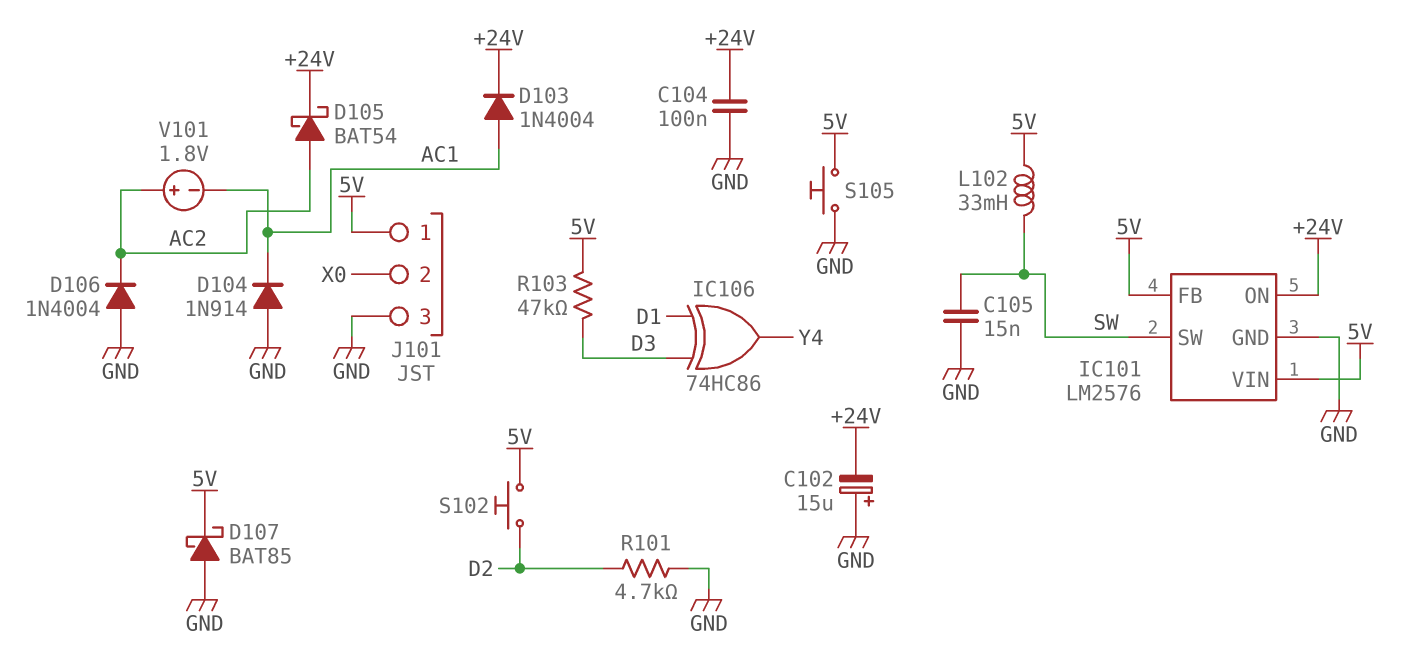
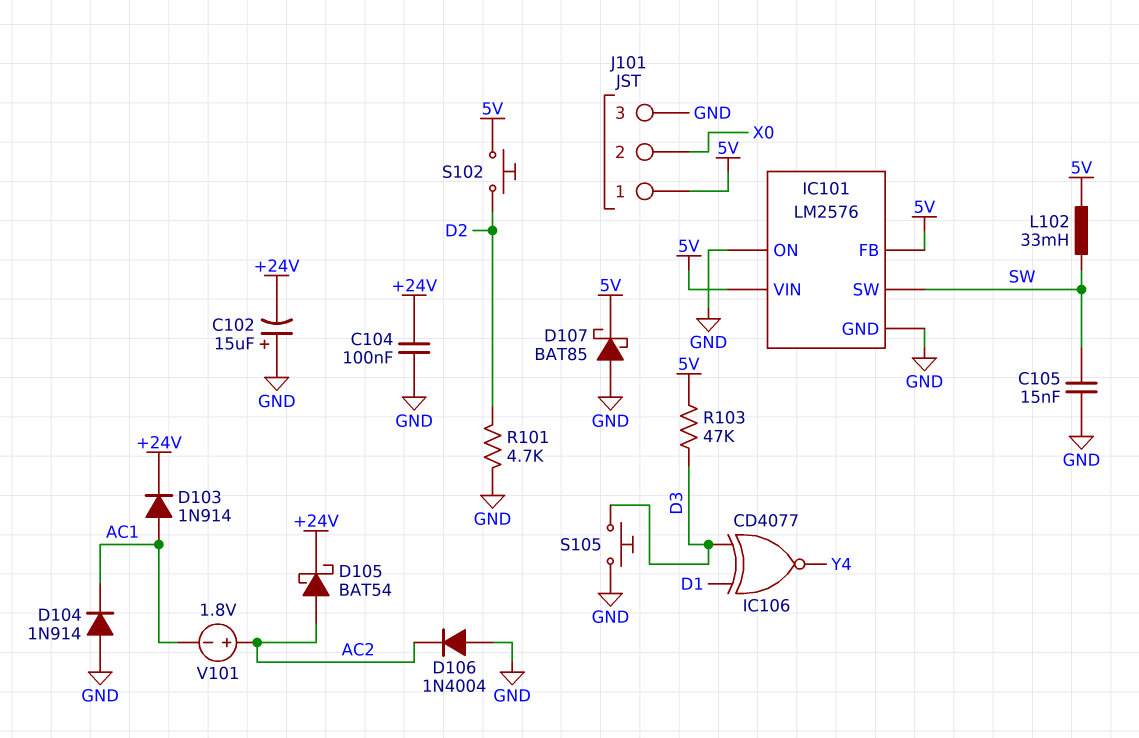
D103: diode 1N4004 (A AC1, K +24V) -> diode 1N914 (A AC1, K +24V)
IC101 pin ON: +24V -> GND
IC106: XOR 74HC86 (in D1, in D3, out Y4) -> XNOR CD4077 (in D1, in D3, out Y4)
S105: button (5V, GND) -> button (D3, GND)

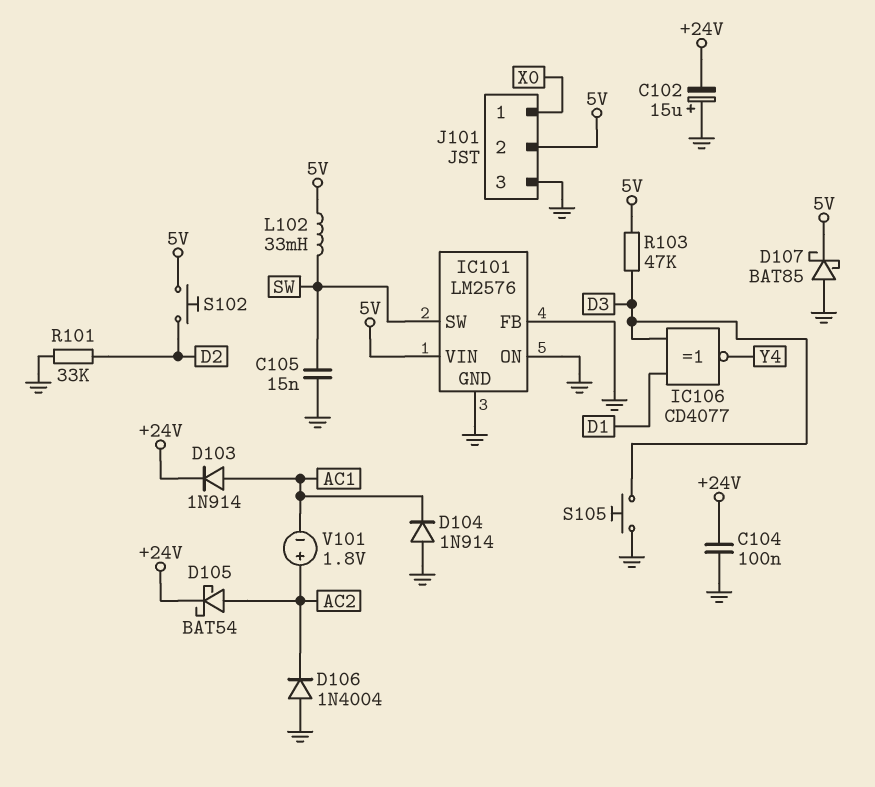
IC101 pin FB: 5V -> GND
J101 pin 1: 5V -> X0
J101 pin 2: X0 -> 5V
R101: 4.7k (D2, GND) -> 33k (D2, GND)

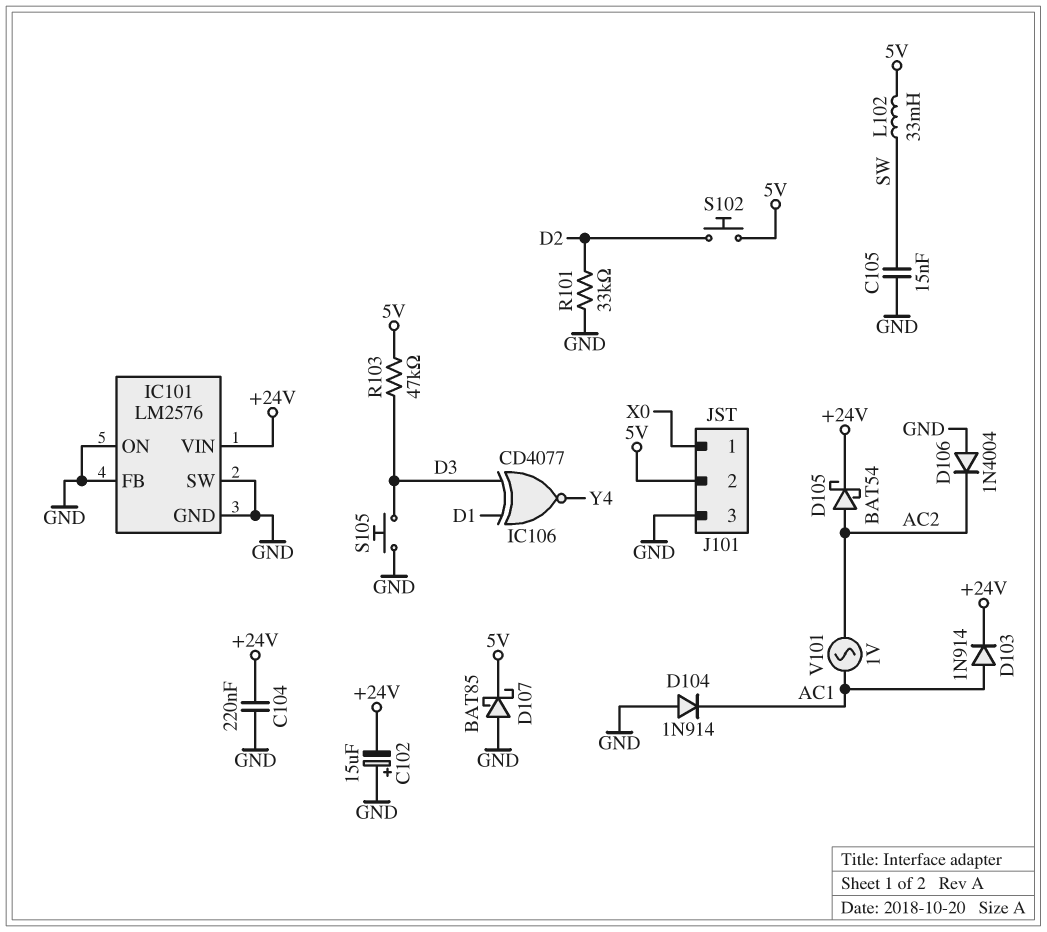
C104: 100nF (+24V, GND) -> 220nF (+24V, GND)
IC101 pin SW: SW -> GND
IC101 pin VIN: 5V -> +24V
V101: 1.8V (plus AC2, minus AC1) -> AC 1V (AC1, AC2)

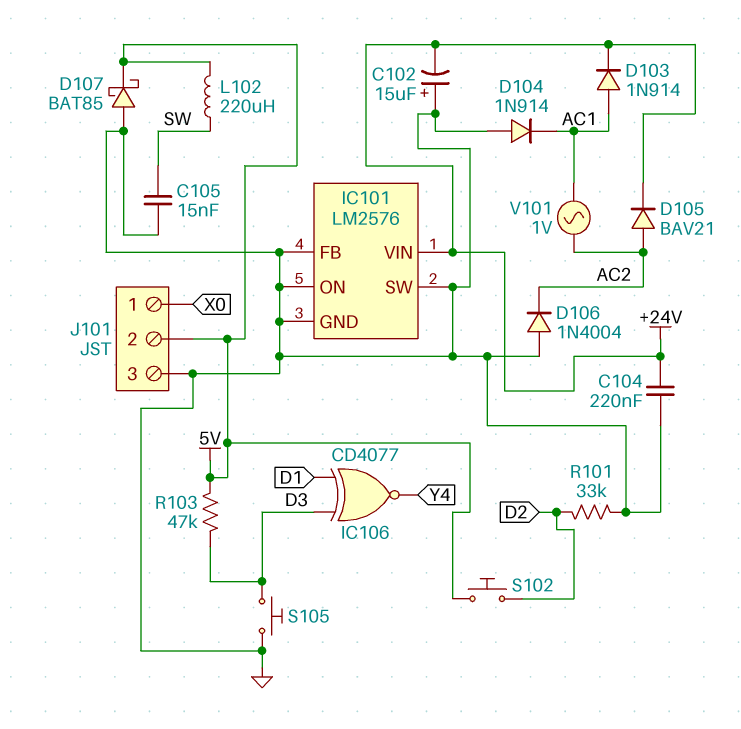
D105: schottky BAT54 (A AC2, K +24V) -> diode BAV21 (A AC2, K +24V)
L102: 33mH (5V, SW) -> 220uH (5V, SW)

